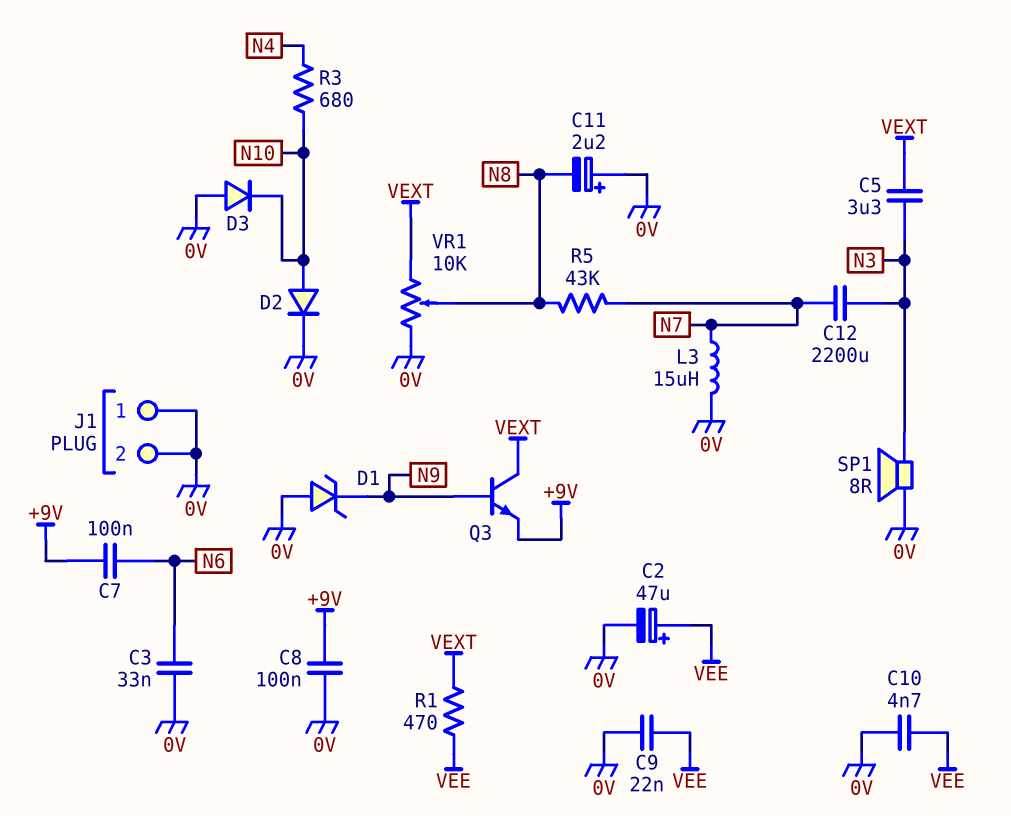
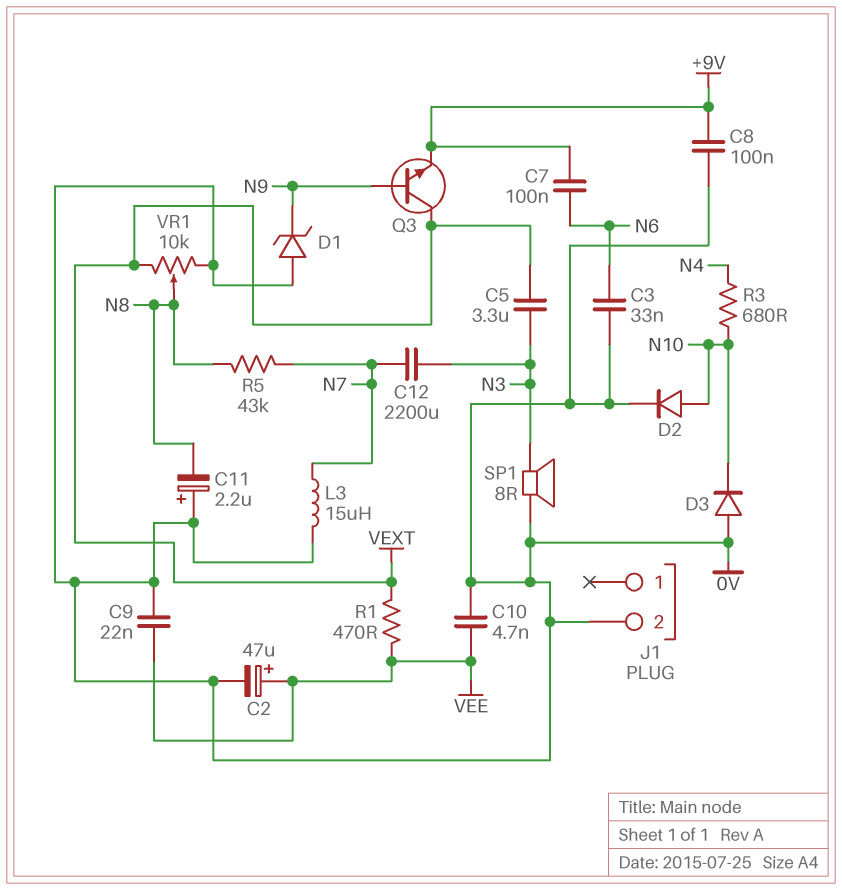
J1 pin 1: 0V -> none

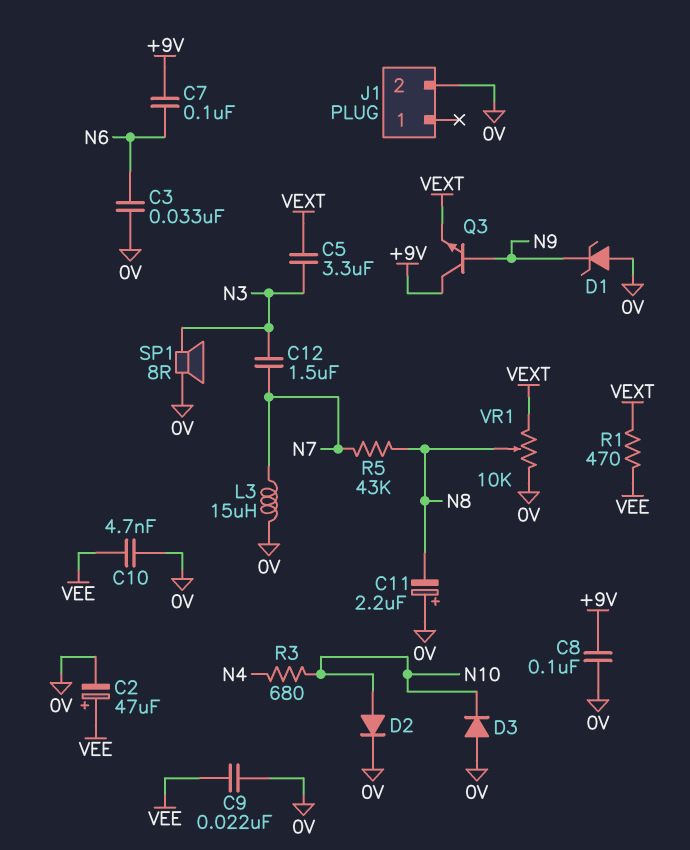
C12: 2200uF (N3, N7) -> 1.5uF (N3, N7)
Q3: NPN (B N9, C VEXT, E +9V) -> NPN (B N9, C +9V, E VEXT)

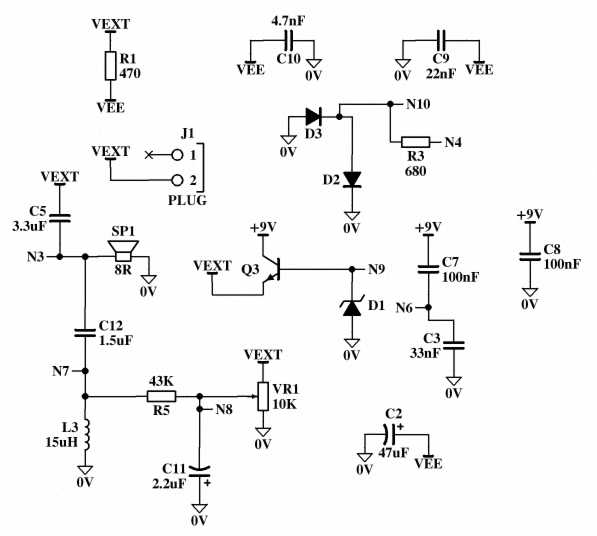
J1 pin 2: 0V -> VEXT

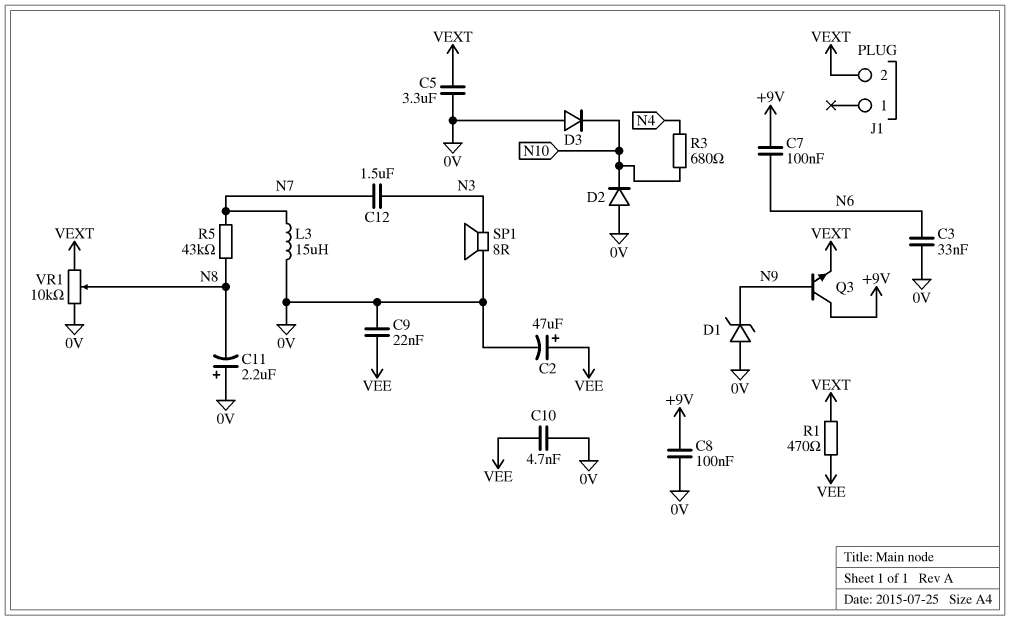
C5: 3.3uF (N3, VEXT) -> 3.3uF (0V, VEXT)
D2: diode (A N10, K 0V) -> diode (A 0V, K N10)

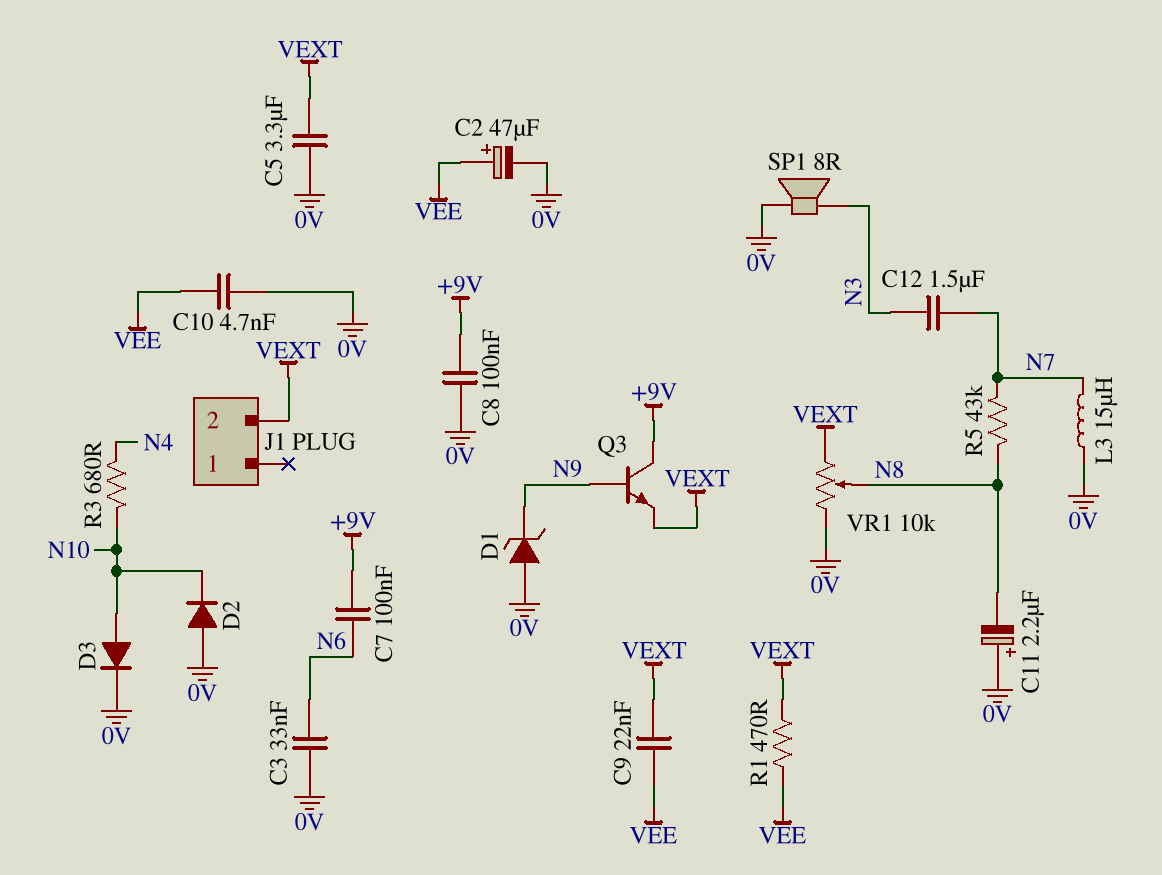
C9: 22nF (0V, VEE) -> 22nF (VEE, VEXT)
D3: diode (A 0V, K N10) -> diode (A N10, K 0V)

